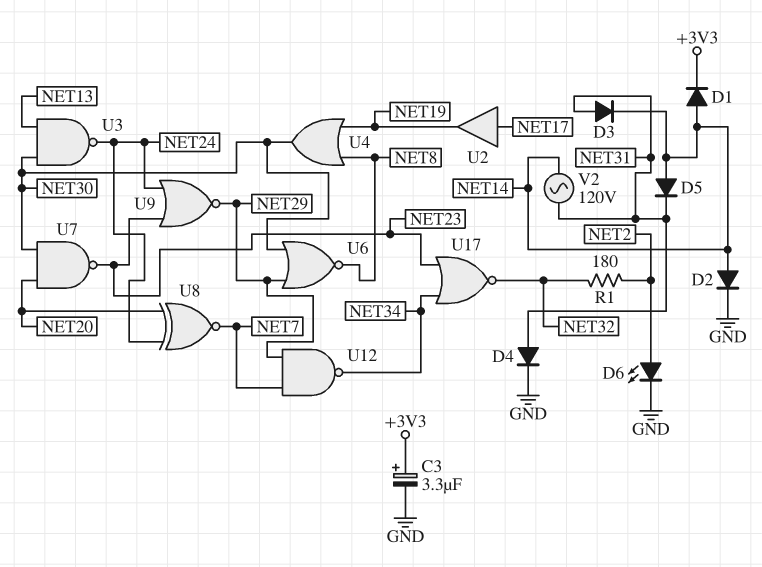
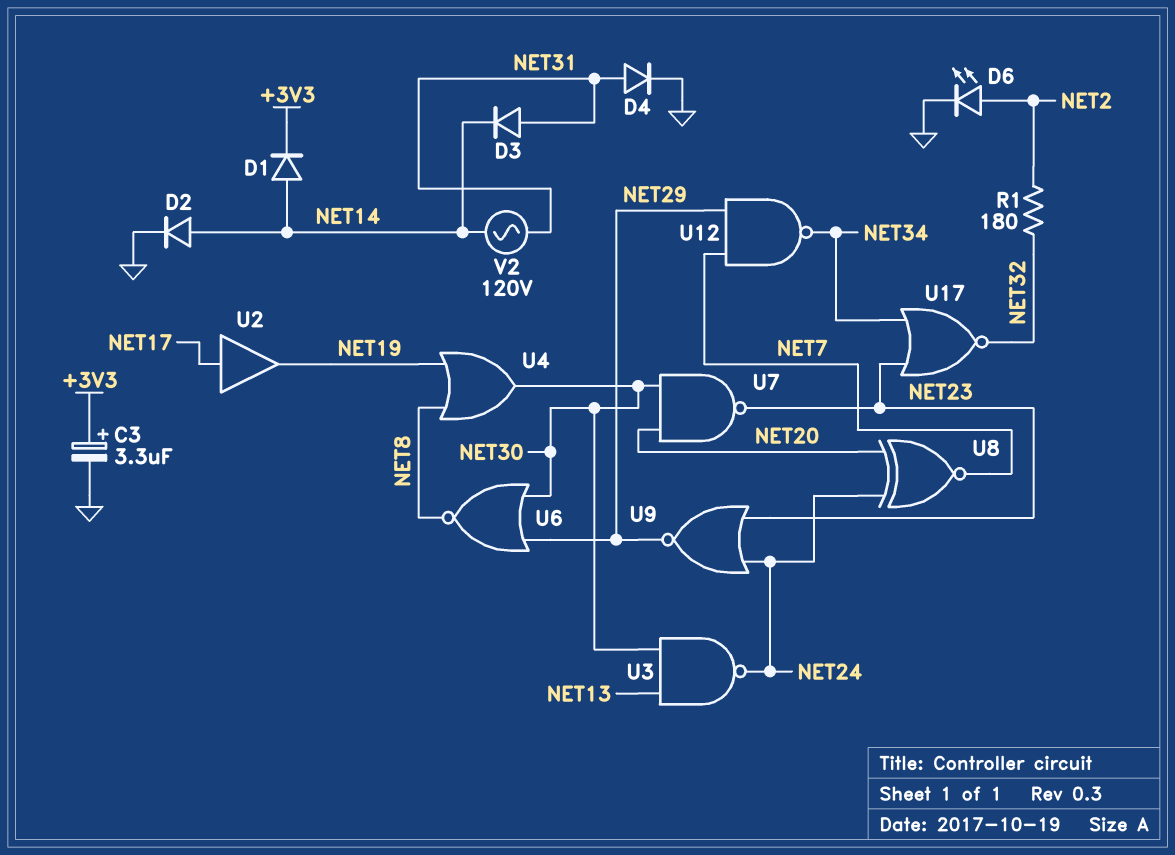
D5: diode (A NET14, K NET31) -> none

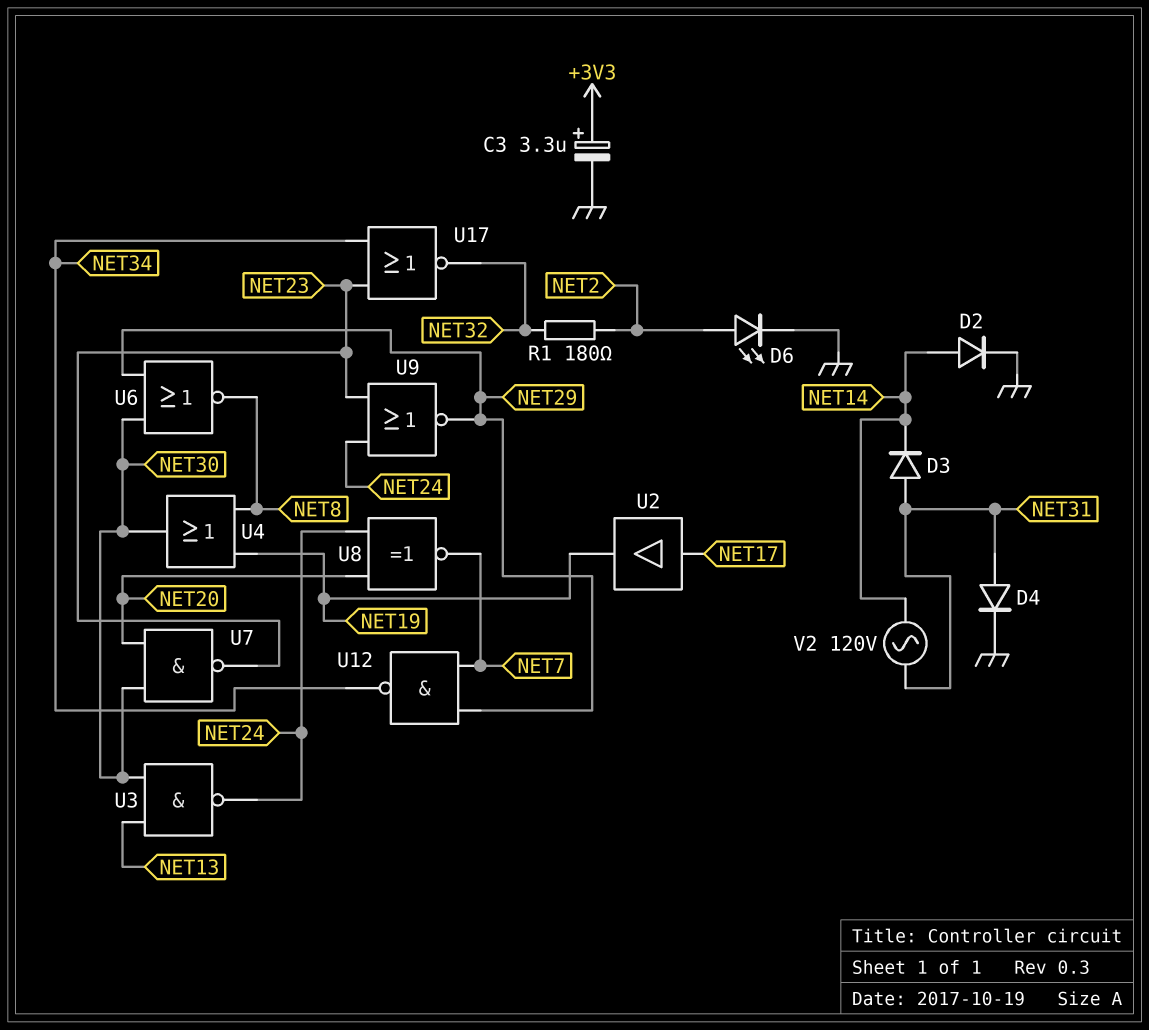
D1: diode (A NET14, K +3V3) -> none

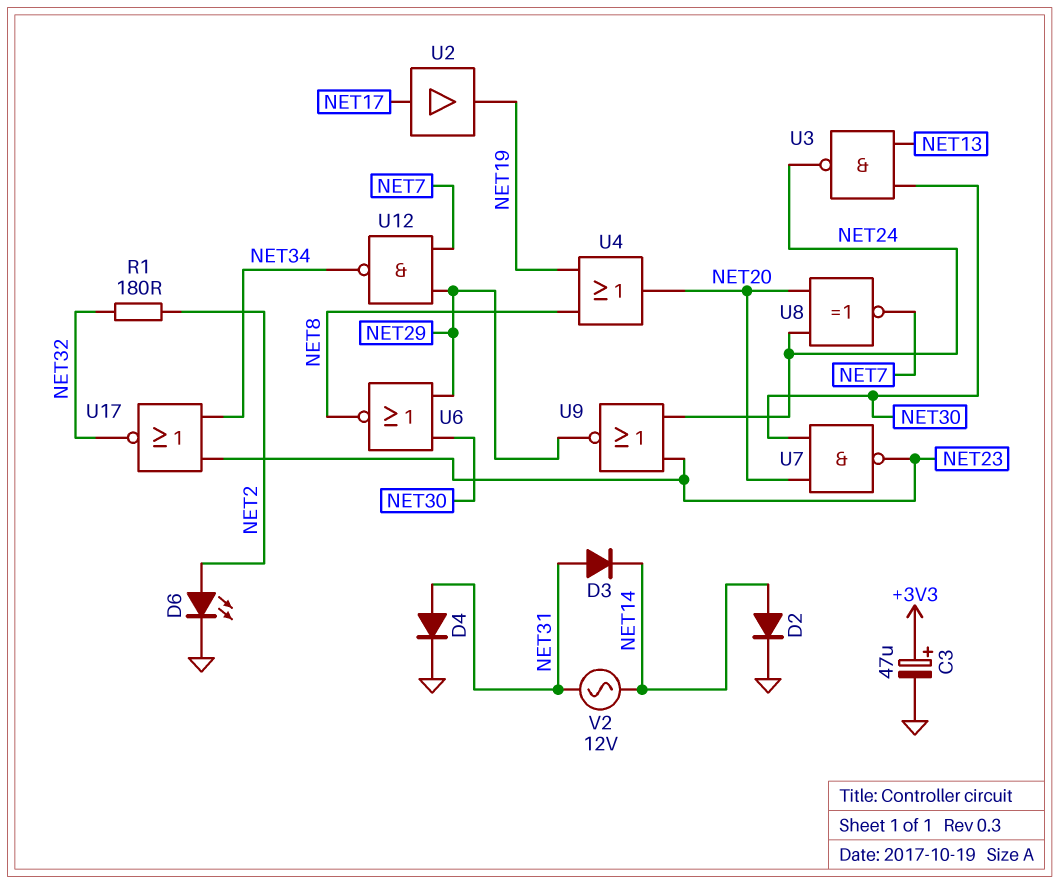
C3: 3.3uF (plus +3V3, minus GND) -> 47uF (plus +3V3, minus GND)
U4: OR (in NET8, in NET19, out NET30) -> OR (in NET8, in NET19, out NET20)
V2: AC 120V (NET14, NET31) -> AC 12V (NET14, NET31)

